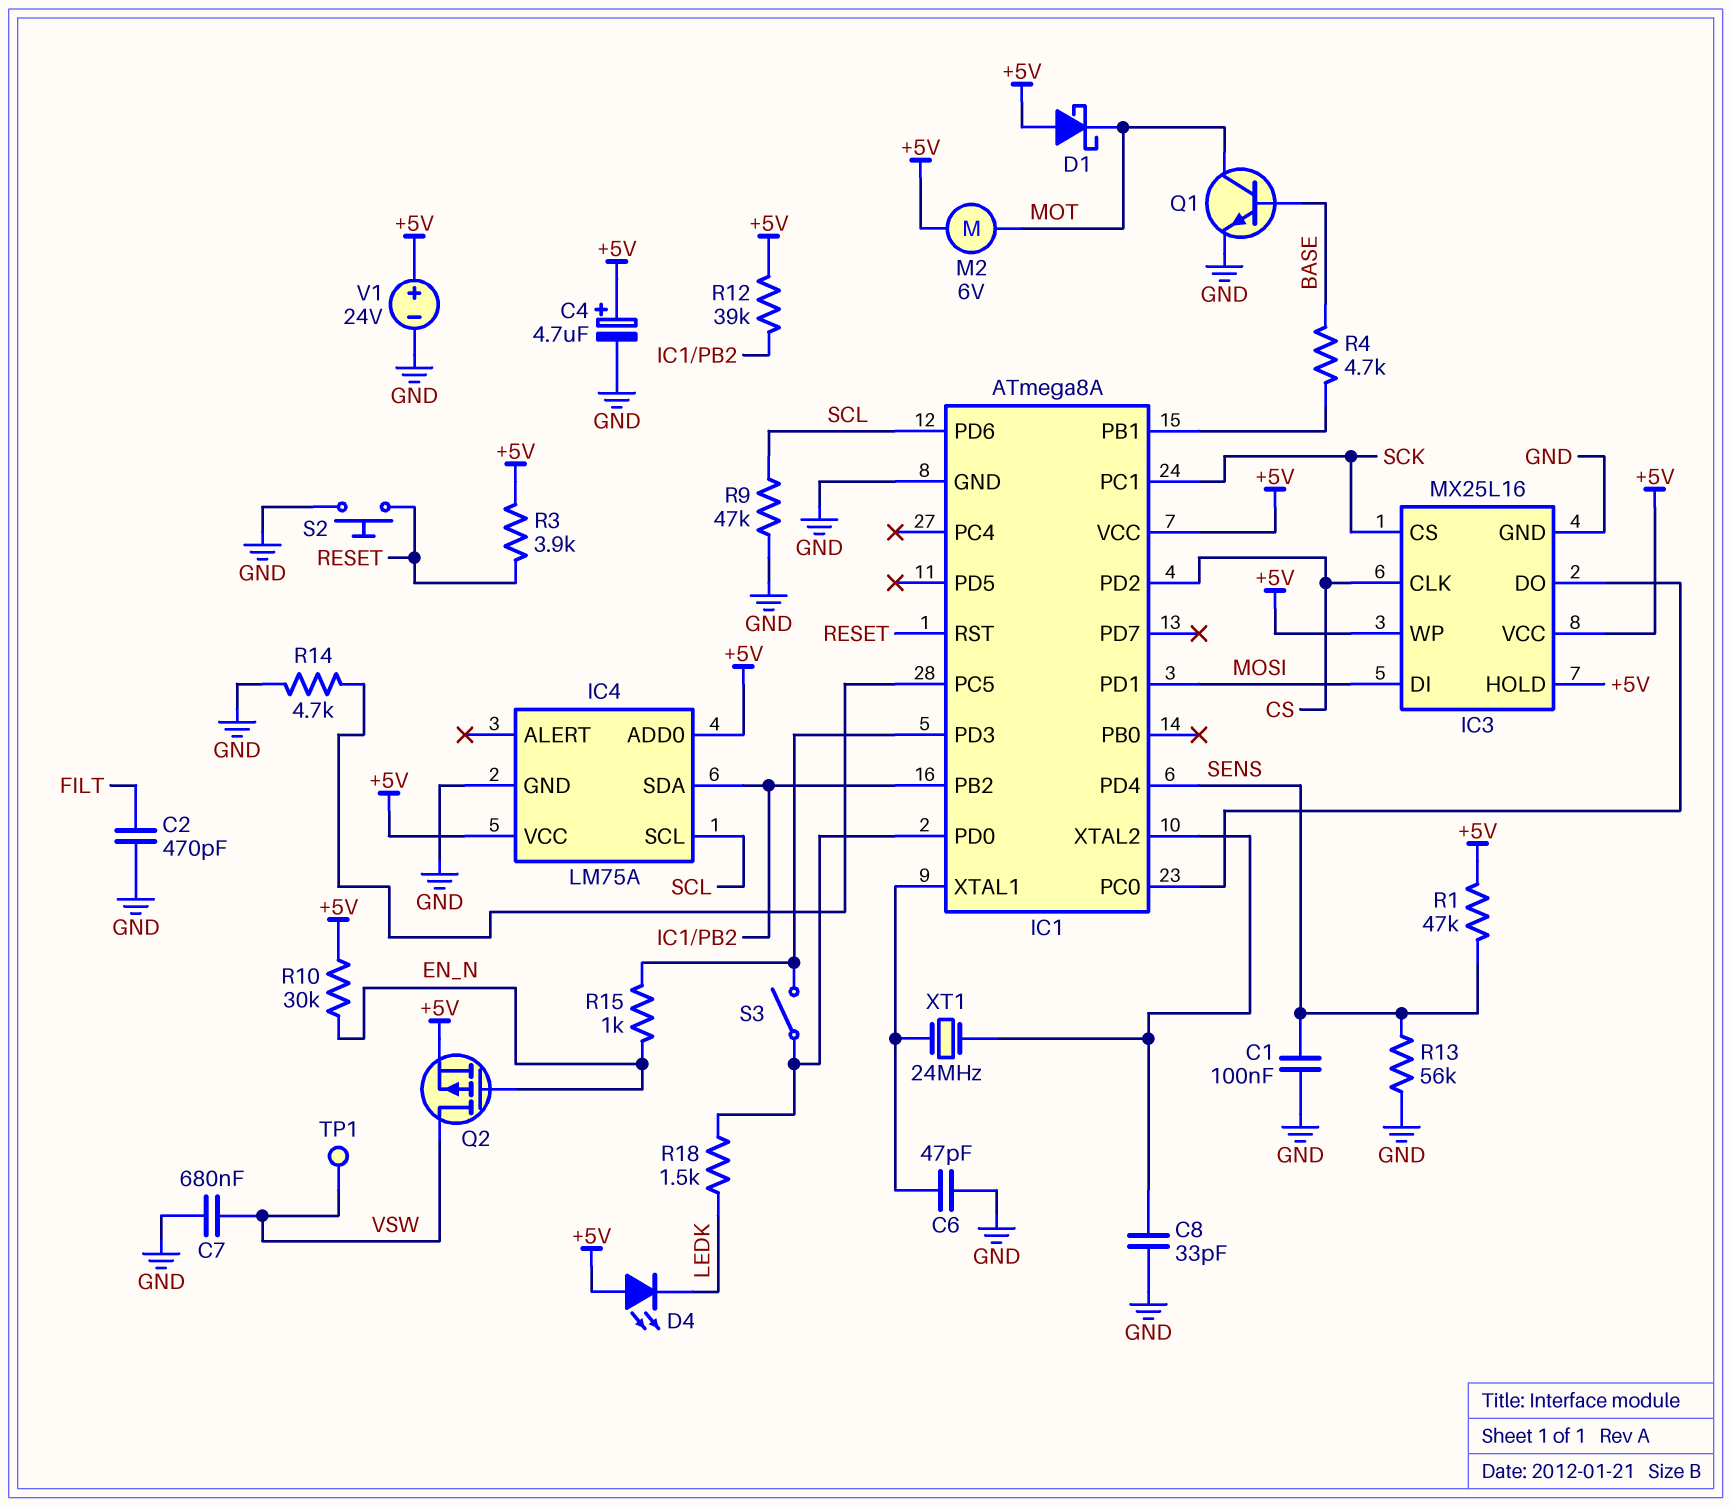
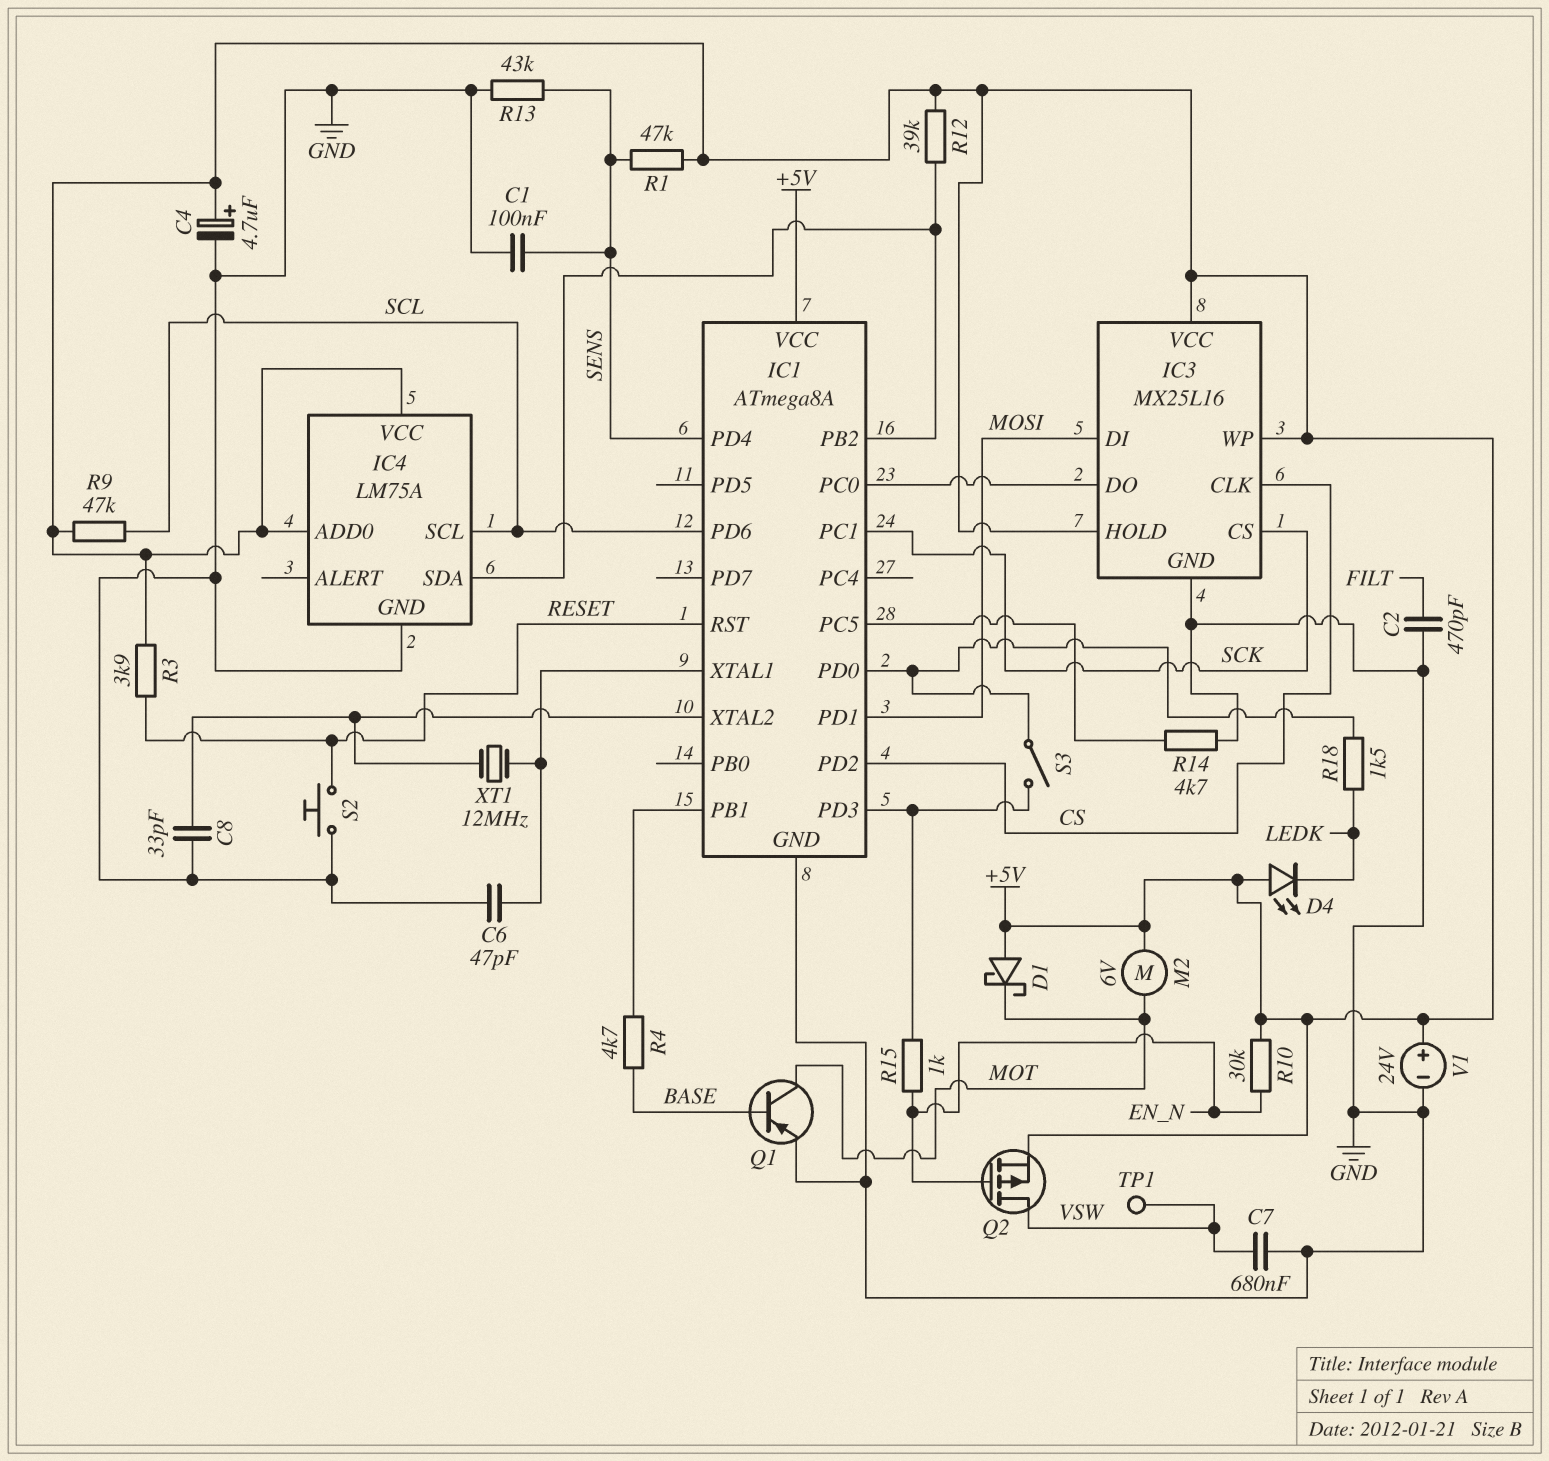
Q1: NPN (B BASE, C MOT, E GND) -> PNP (B BASE, C MOT, E GND)
R9: 47k (GND, SCL) -> 47k (+5V, SCL)
R13: 56k (GND, SENS) -> 43k (GND, SENS)
XT1: 24MHz (IC1/XTAL1, IC1/XTAL2) -> 12MHz (IC1/XTAL1, IC1/XTAL2)

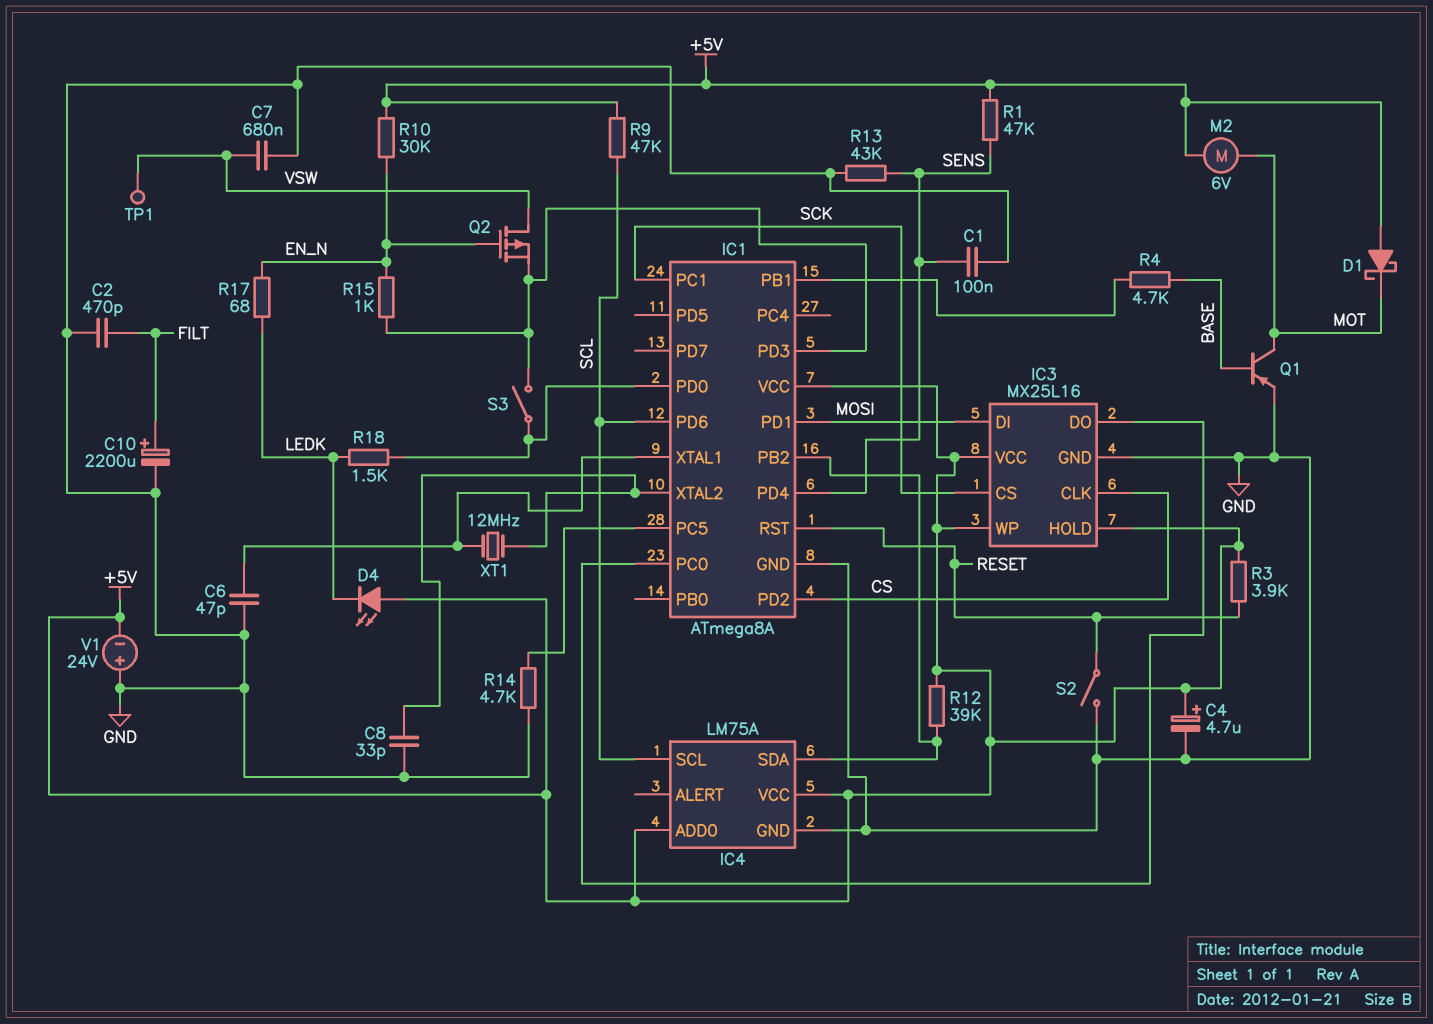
C10: none -> 2200uF (plus FILT, minus GND)
Q2: PMOS (G EN_N, D VSW, S +5V) -> PMOS (G EN_N, D VSW, S IC1/PD3)
R17: none -> 68 (EN_N, LEDK)
S2: button (GND, RESET) -> switch (GND, RESET)
V1: 24V (plus +5V, minus GND) -> 24V (plus GND, minus +5V)

